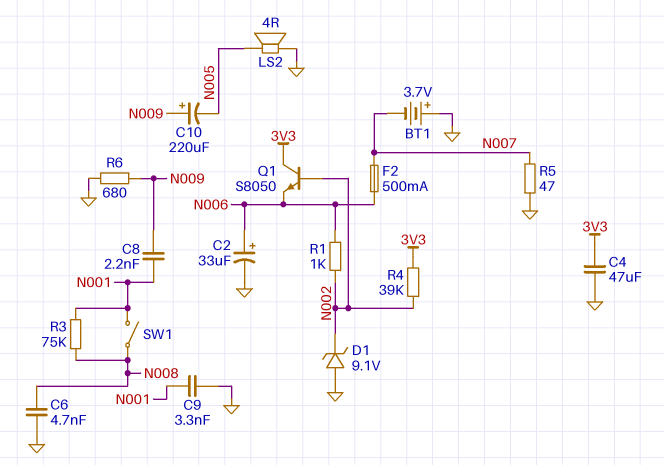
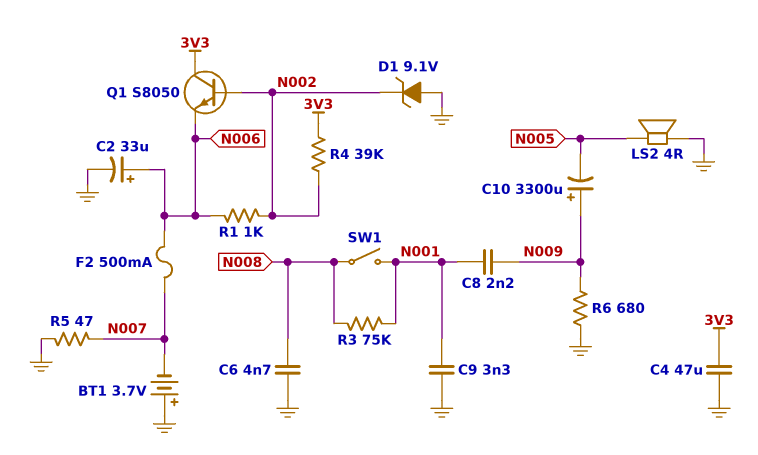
C10: 220uF (plus N009, minus N005) -> 3300uF (plus N009, minus N005)

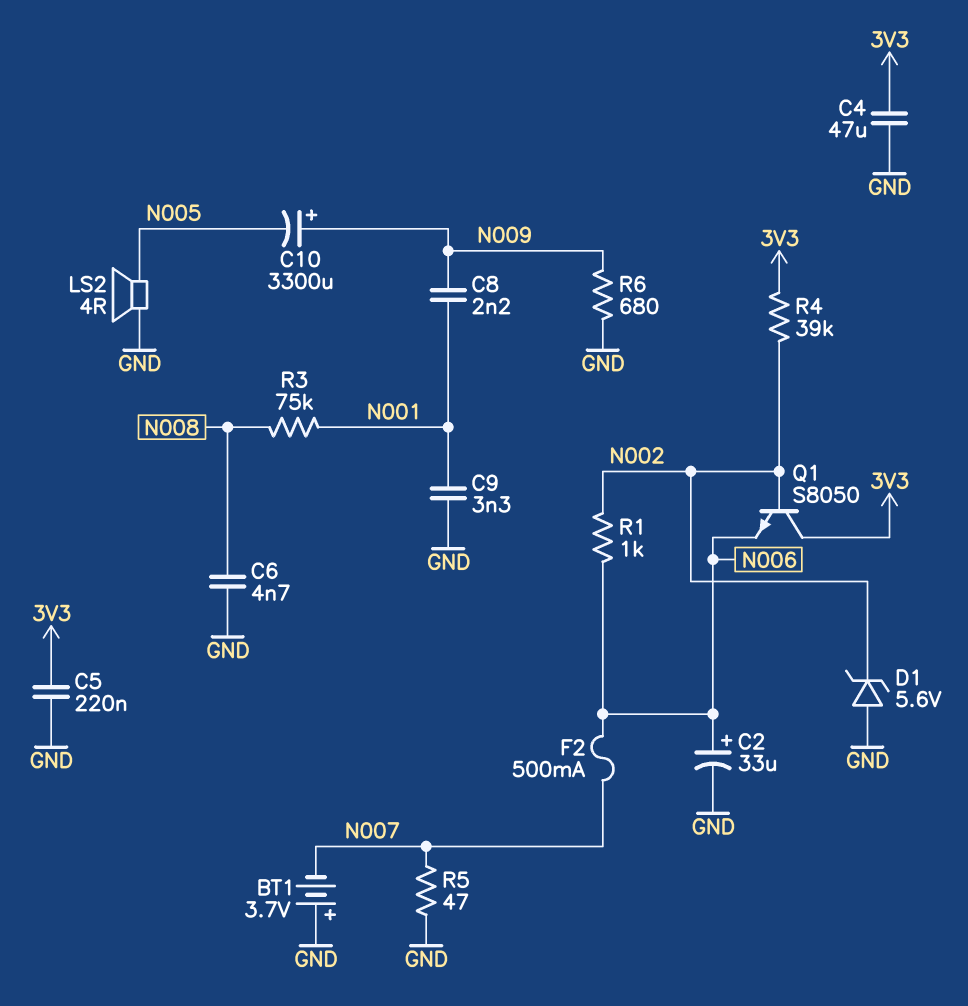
C5: none -> 220nF (3V3, GND)
D1: zener 9.1V (A GND, K N002) -> zener 5.6V (A GND, K N002)
SW1: switch (N001, N008) -> none

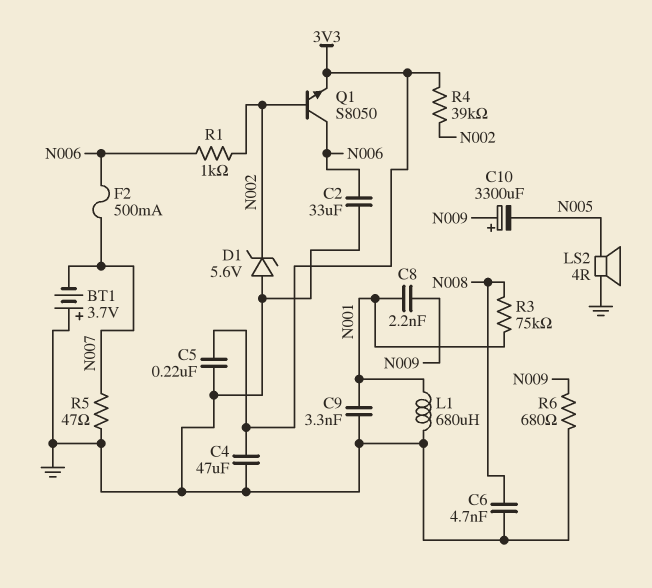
C2: 33uF (plus N006, minus GND) -> 33uF (GND, N006)
L1: none -> 680uH (GND, N001)
Q1: NPN S8050 (B N002, C 3V3, E N006) -> NPN S8050 (B N002, C N006, E 3V3)

